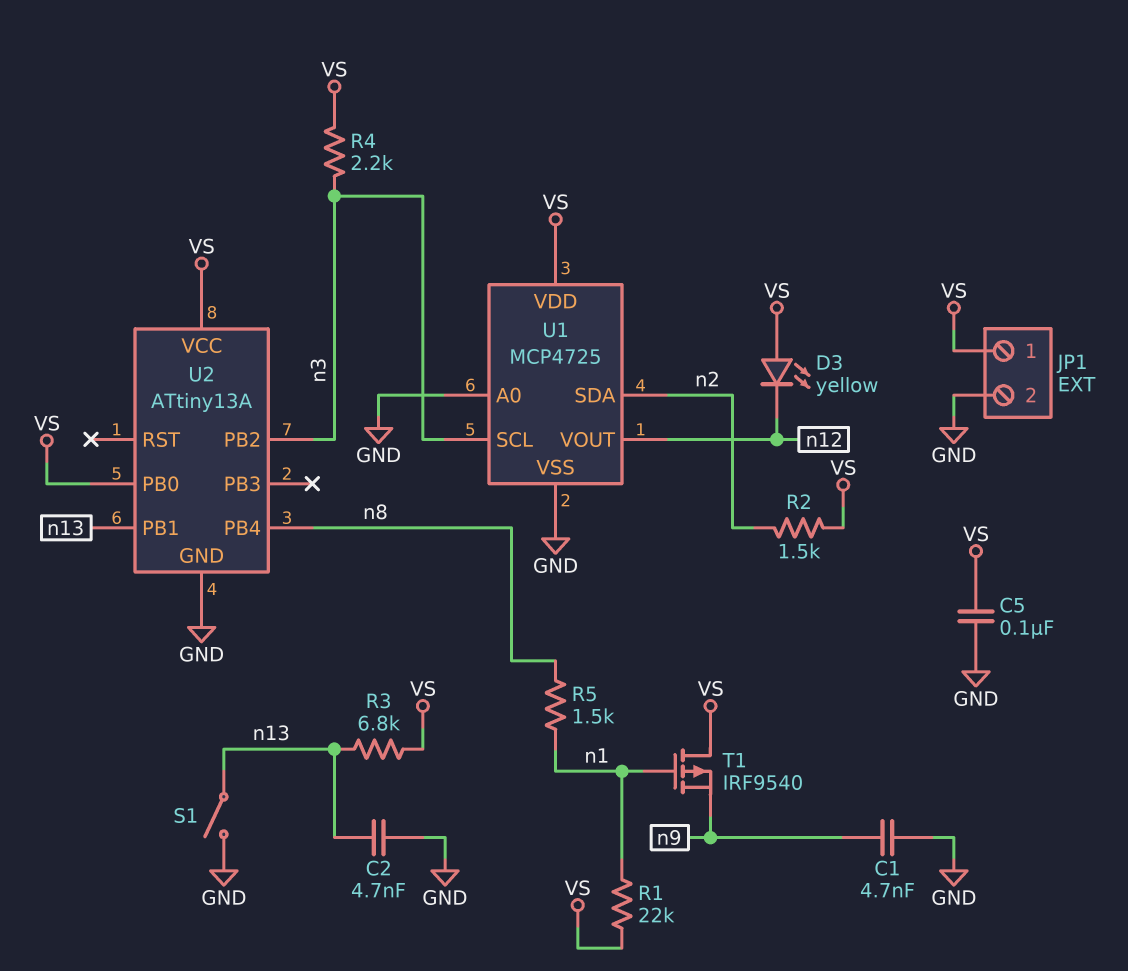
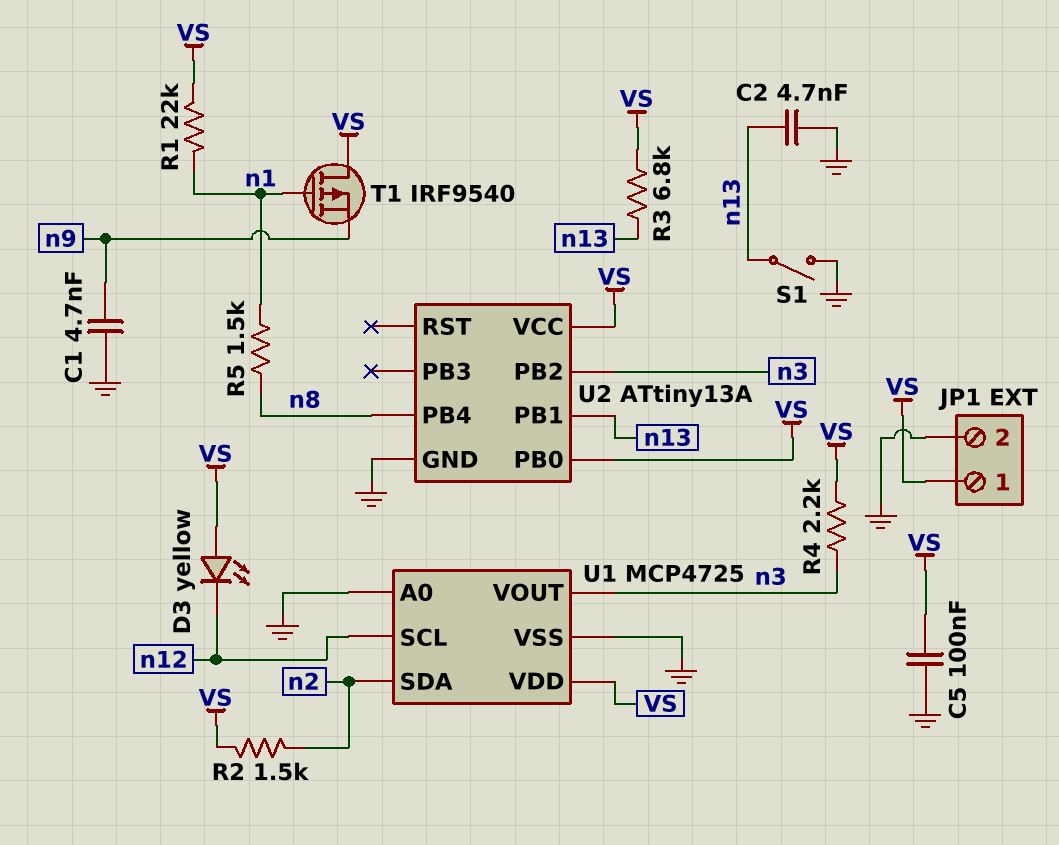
U1 pin SCL: n3 -> n12
U1 pin VOUT: n12 -> n3

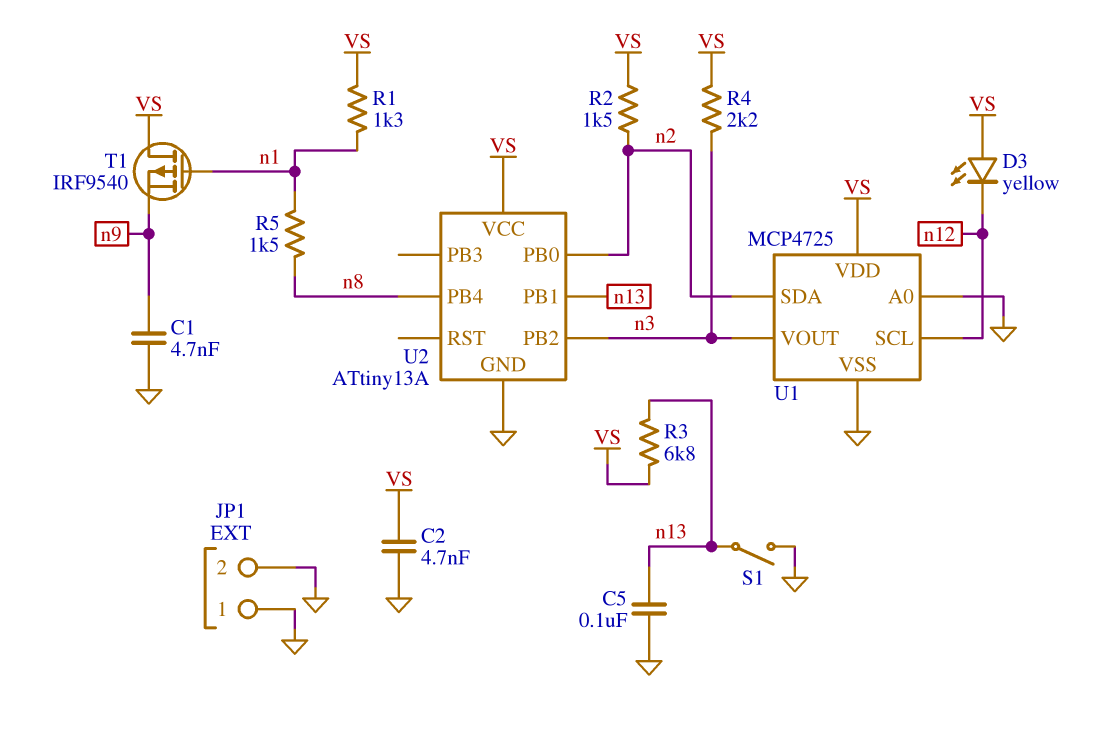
C2: 4.7nF (GND, n13) -> 4.7nF (GND, VS)
C5: 100nF (GND, VS) -> 100nF (GND, n13)
JP1 pin 1: VS -> GND
R1: 22k (VS, n1) -> 1.3k (VS, n1)
U2 pin PB0: VS -> n2

